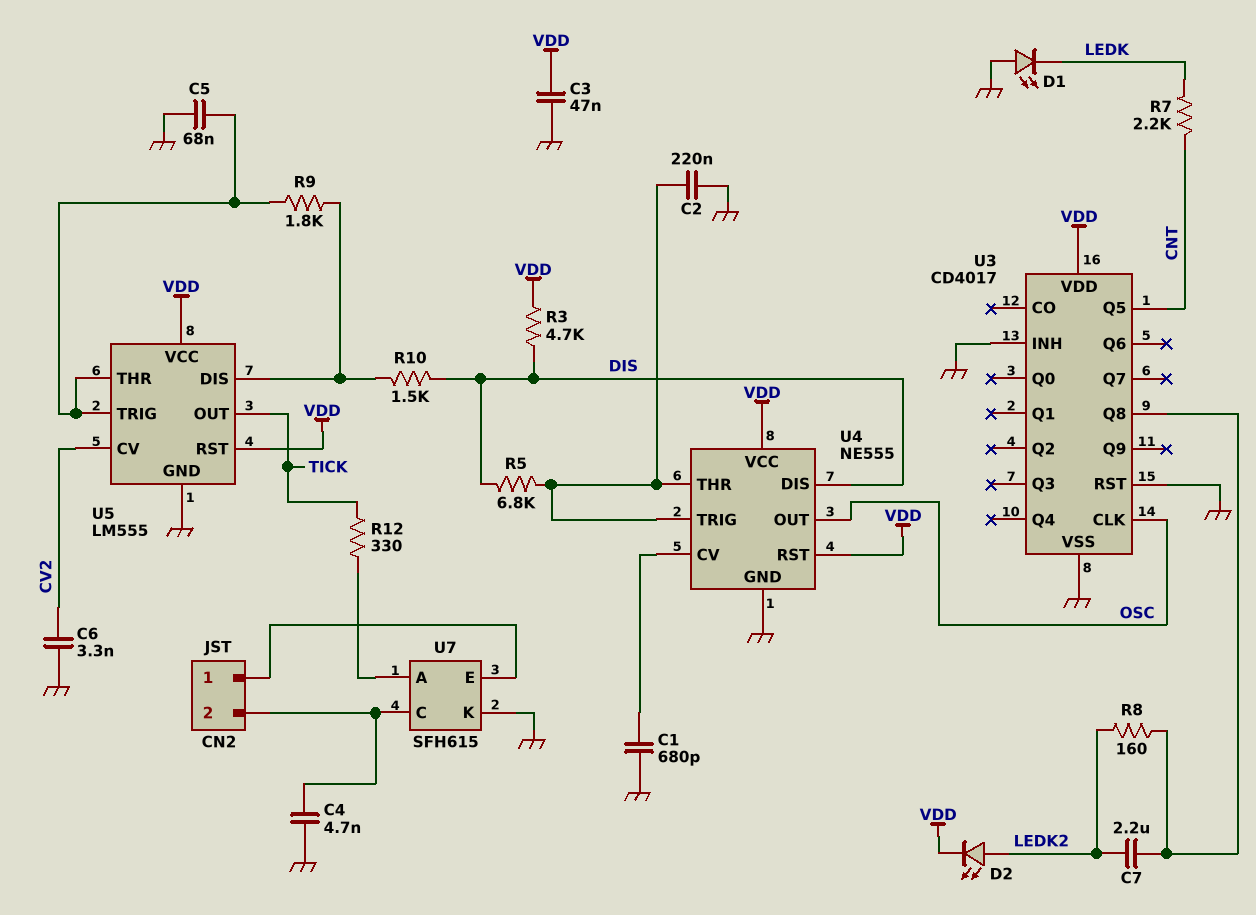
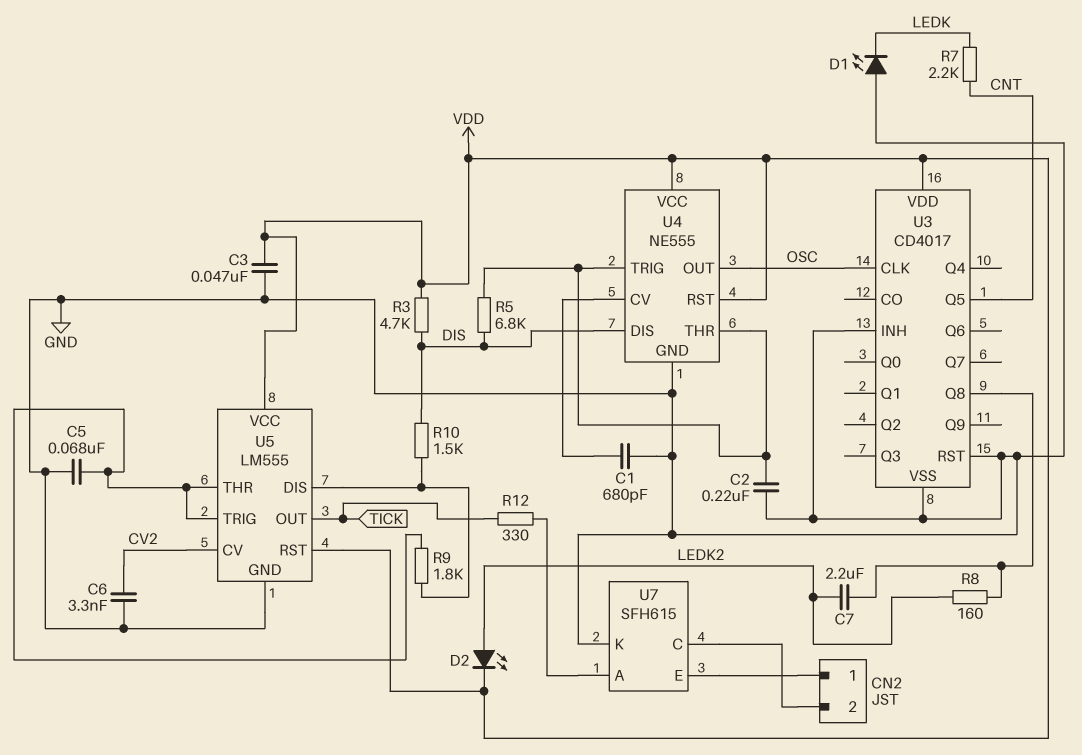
C4: 4.7nF (CN2/2, GND) -> none

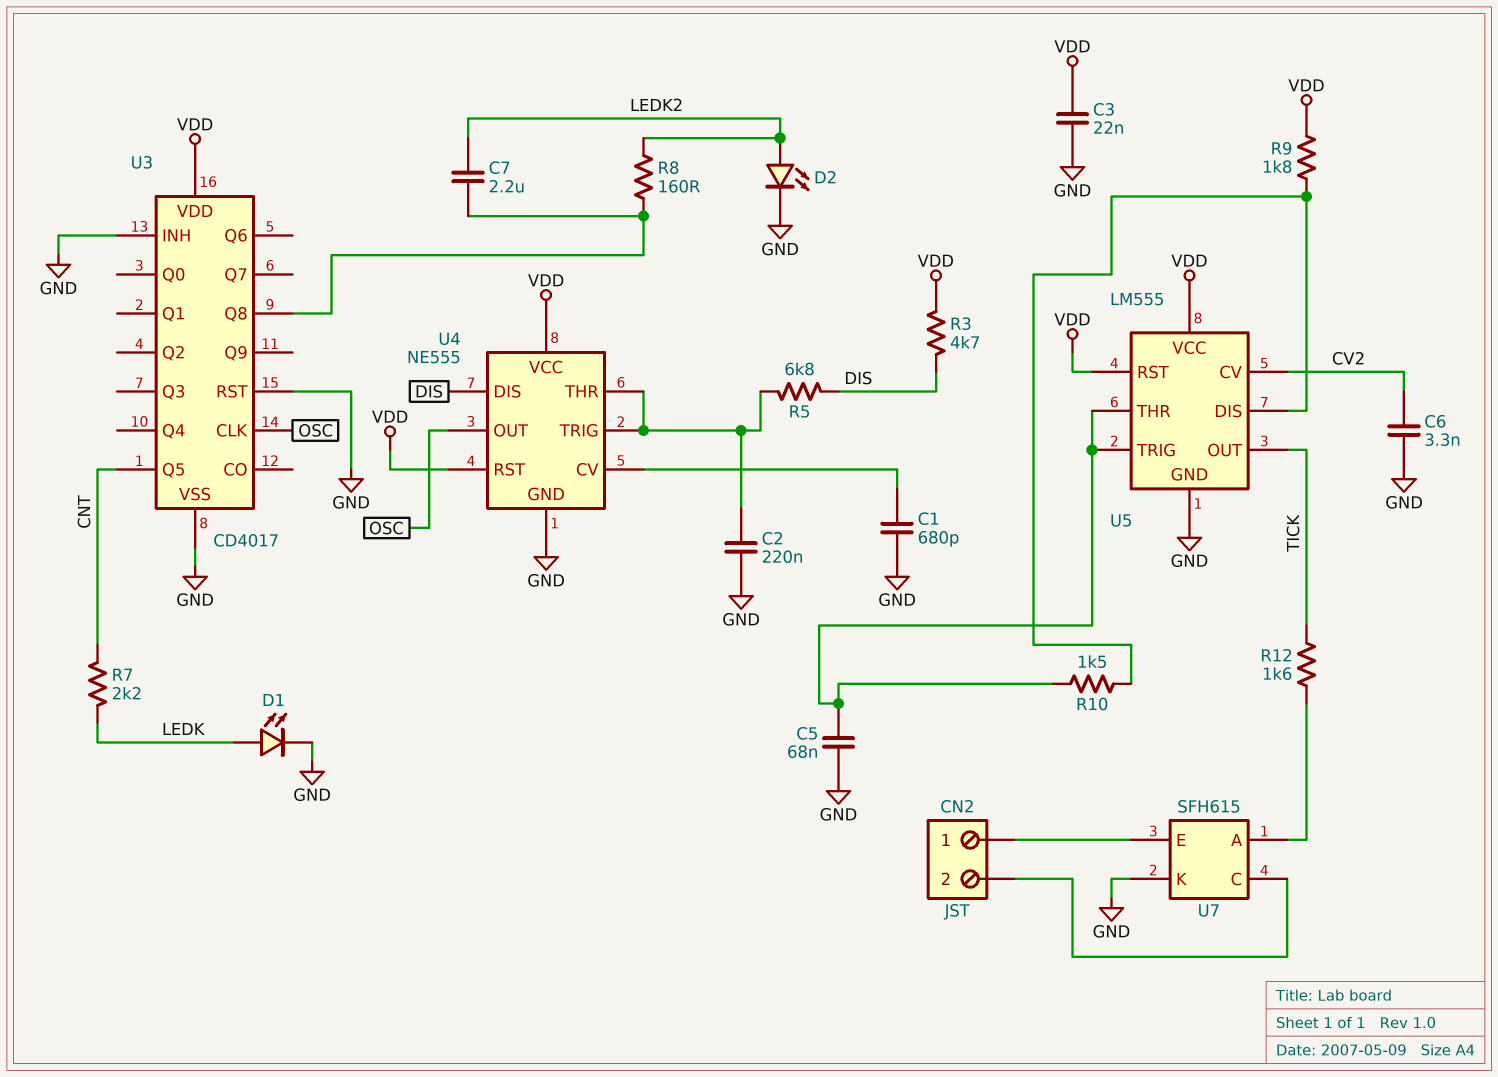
C3: 47nF (GND, VDD) -> 22nF (GND, VDD)
D1: LED (A GND, K LEDK) -> LED (A LEDK, K GND)
D2: LED (A LEDK2, K VDD) -> LED (A LEDK2, K GND)
R9: 1.8k (U5/DIS, U5/THR) -> 1.8k (U5/DIS, VDD)
R10: 1.5k (DIS, U5/DIS) -> 1.5k (U5/DIS, U5/THR)
R12: 330 (TICK, U7/A) -> 1.6k (TICK, U7/A)

